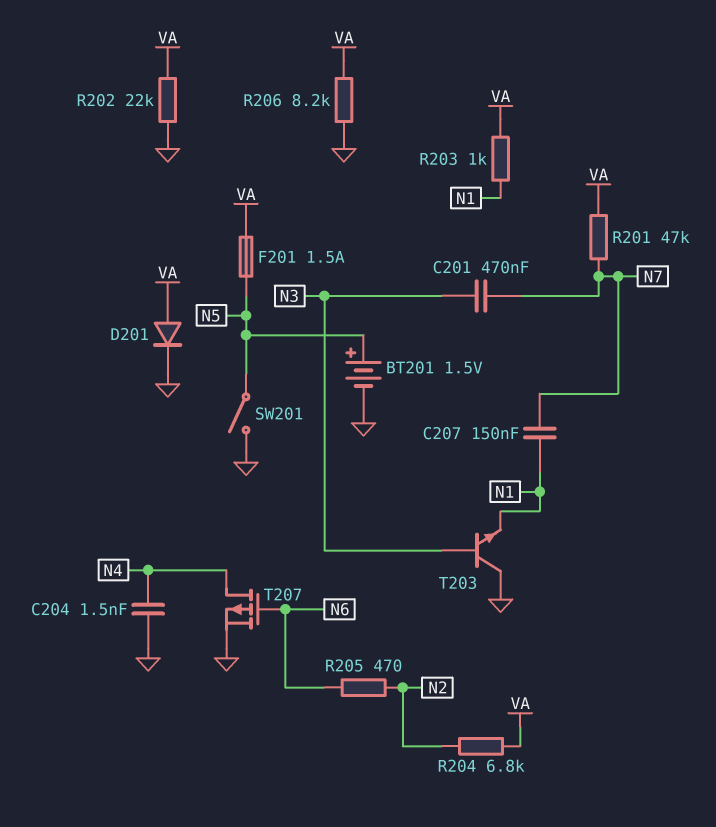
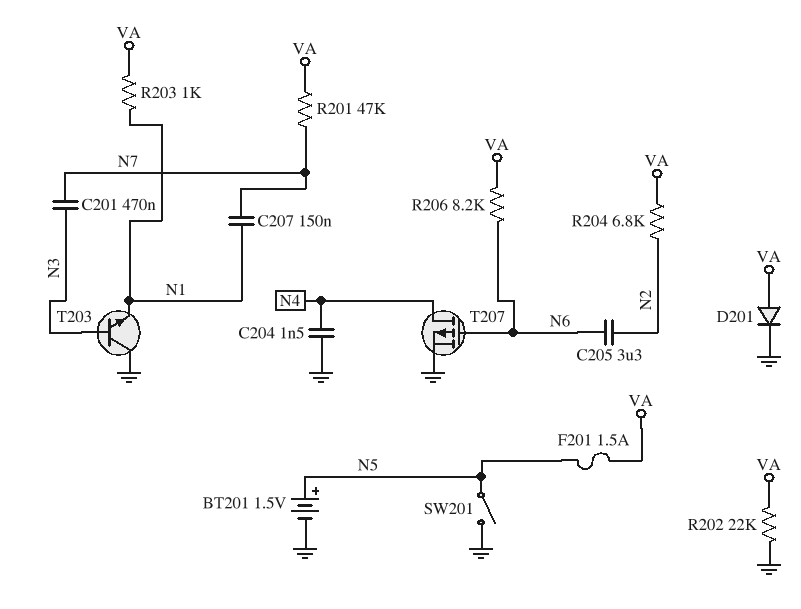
C205: none -> 3.3uF (N2, N6)
R205: 470 (N2, N6) -> none
R206: 8.2k (GND, VA) -> 8.2k (N6, VA)

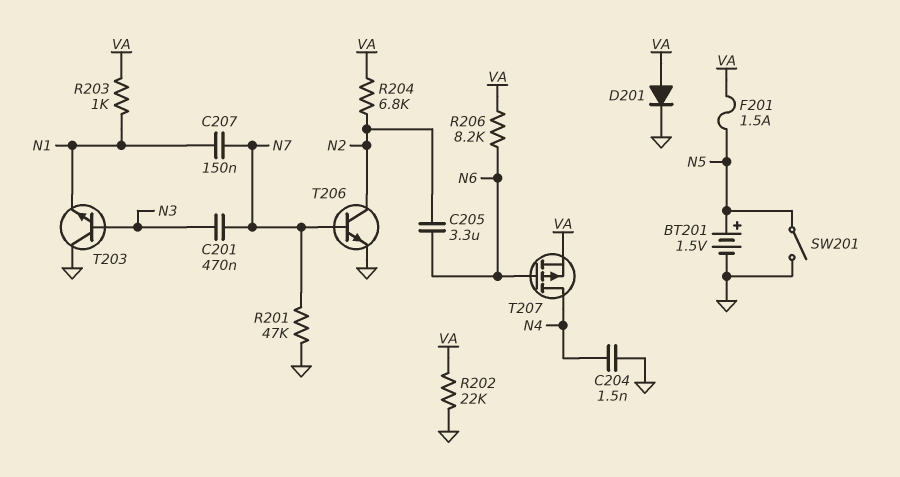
R201: 47k (N7, VA) -> 47k (GND, N7)
T206: none -> NPN (B N7, C N2, E GND)
T207: PMOS (G N6, D N4, S GND) -> PMOS (G N6, D N4, S VA)

